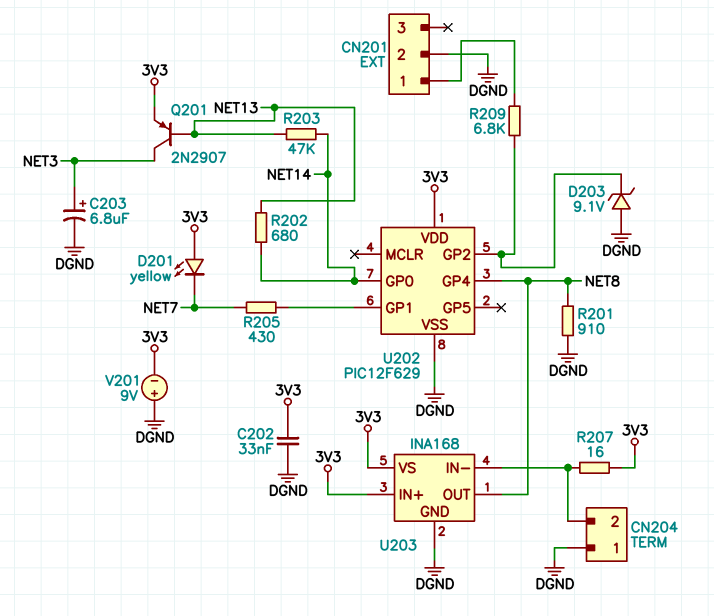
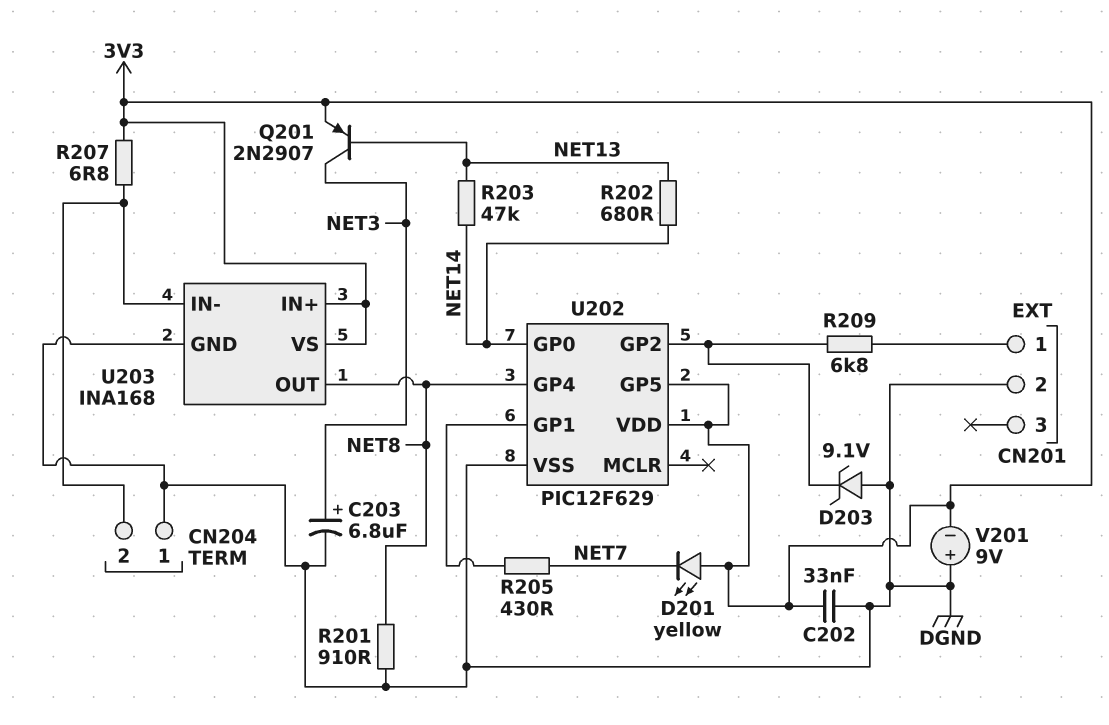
R207: 16 (3V3, CN204/2) -> 6.8 (3V3, CN204/2)
U202 pin GP5: none -> 3V3

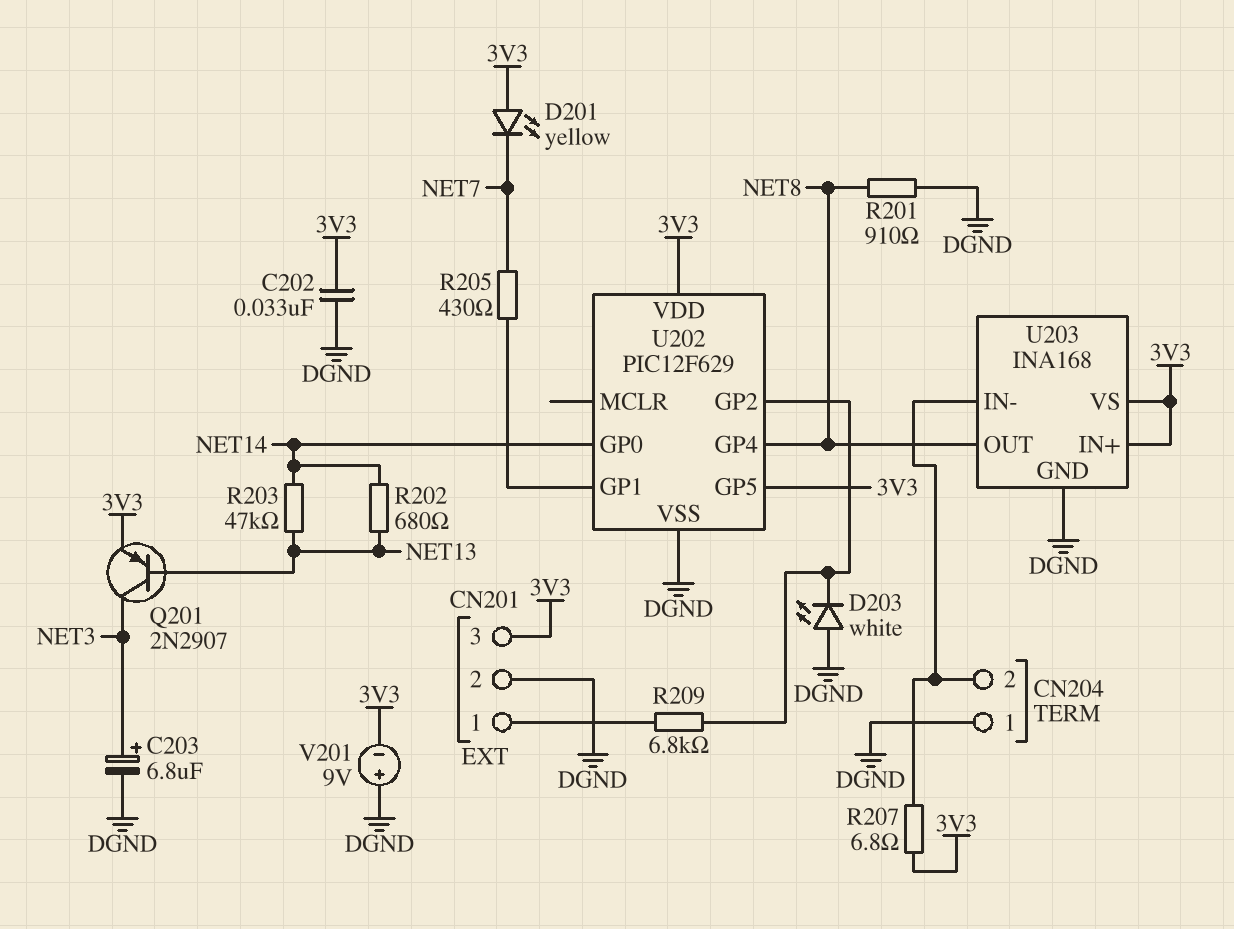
CN201 pin 3: none -> 3V3
D203: zener 9.1V (A DGND, K U202/GP2) -> LED white (A DGND, K U202/GP2)

